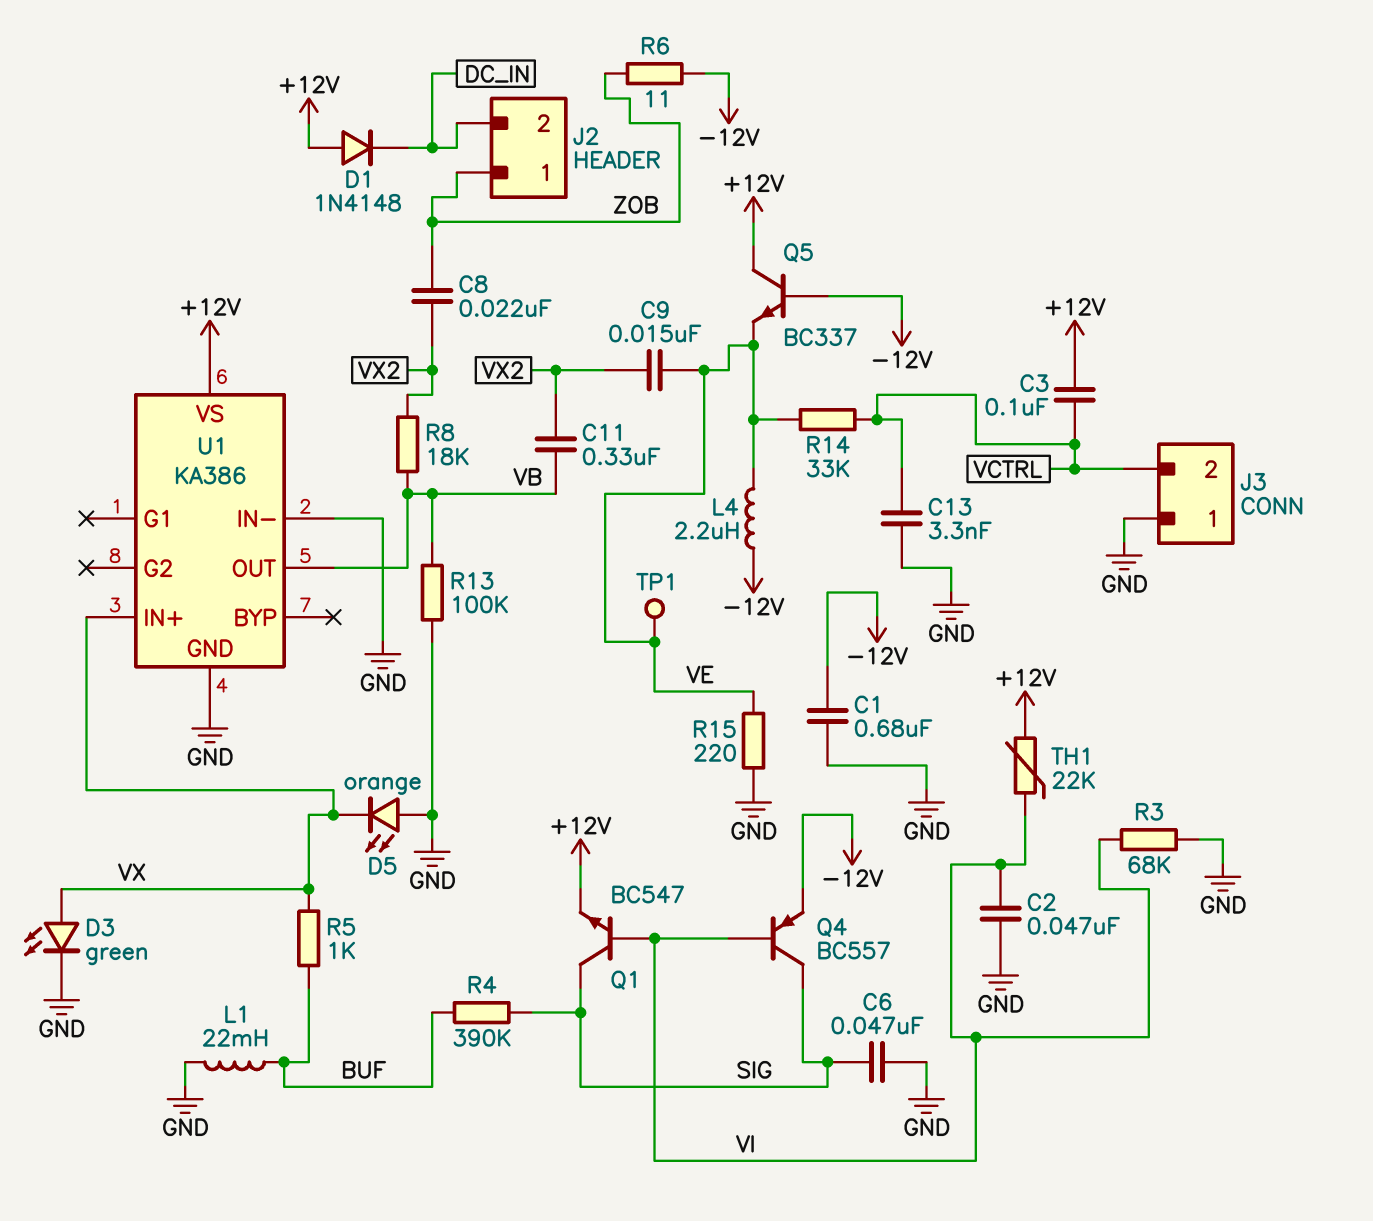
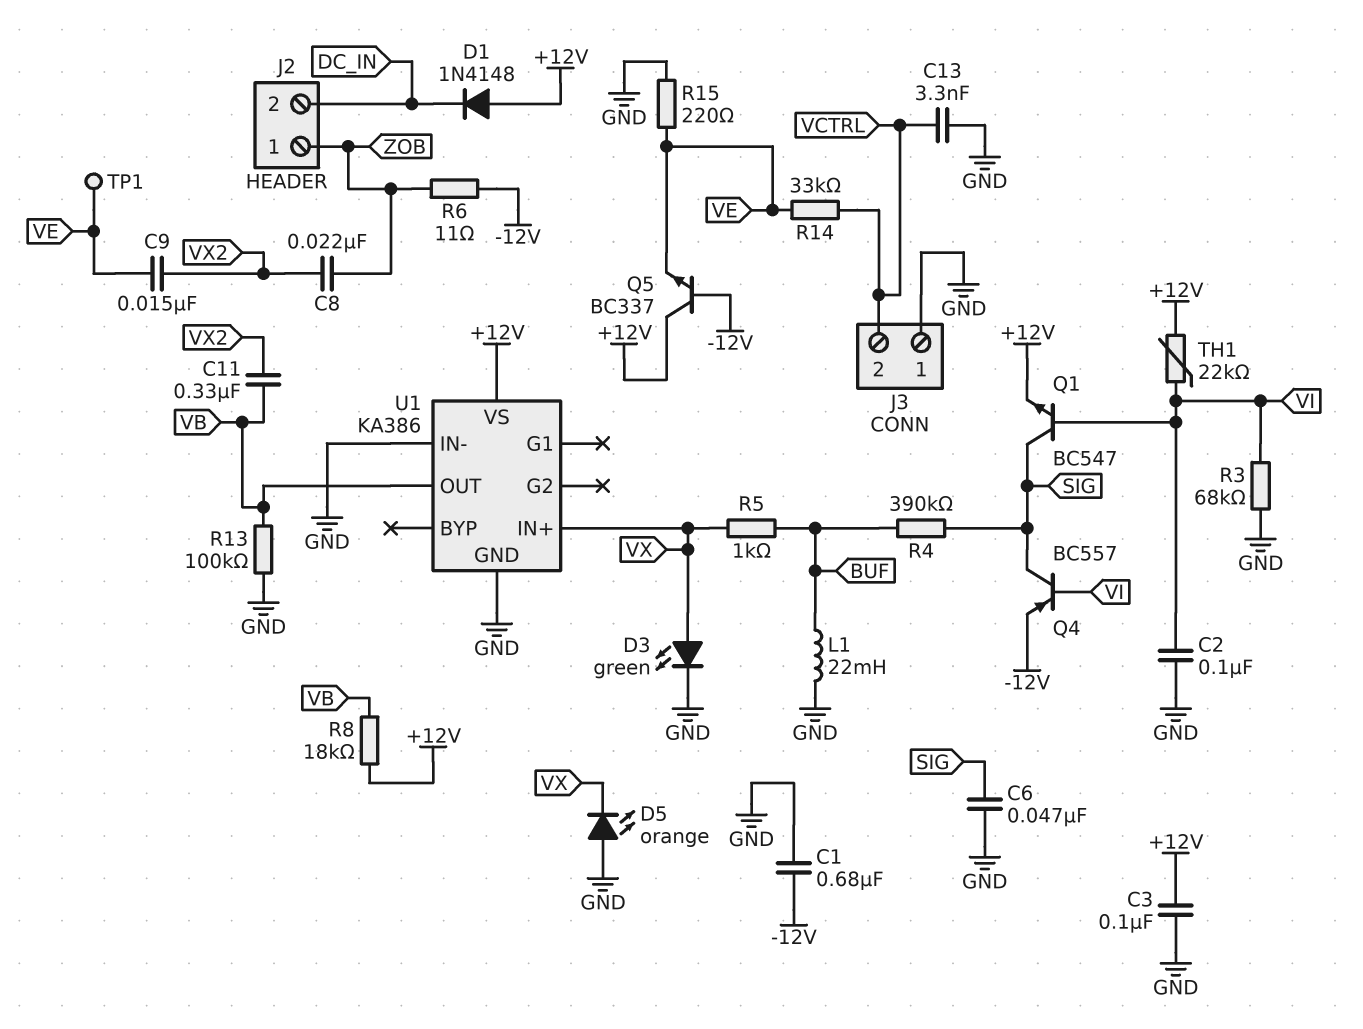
C2: 47nF (GND, VI) -> 100nF (GND, VI)
C3: 100nF (+12V, VCTRL) -> 100nF (+12V, GND)
L4: 2.2uH (-12V, VE) -> none
R8: 18k (VB, VX2) -> 18k (+12V, VB)

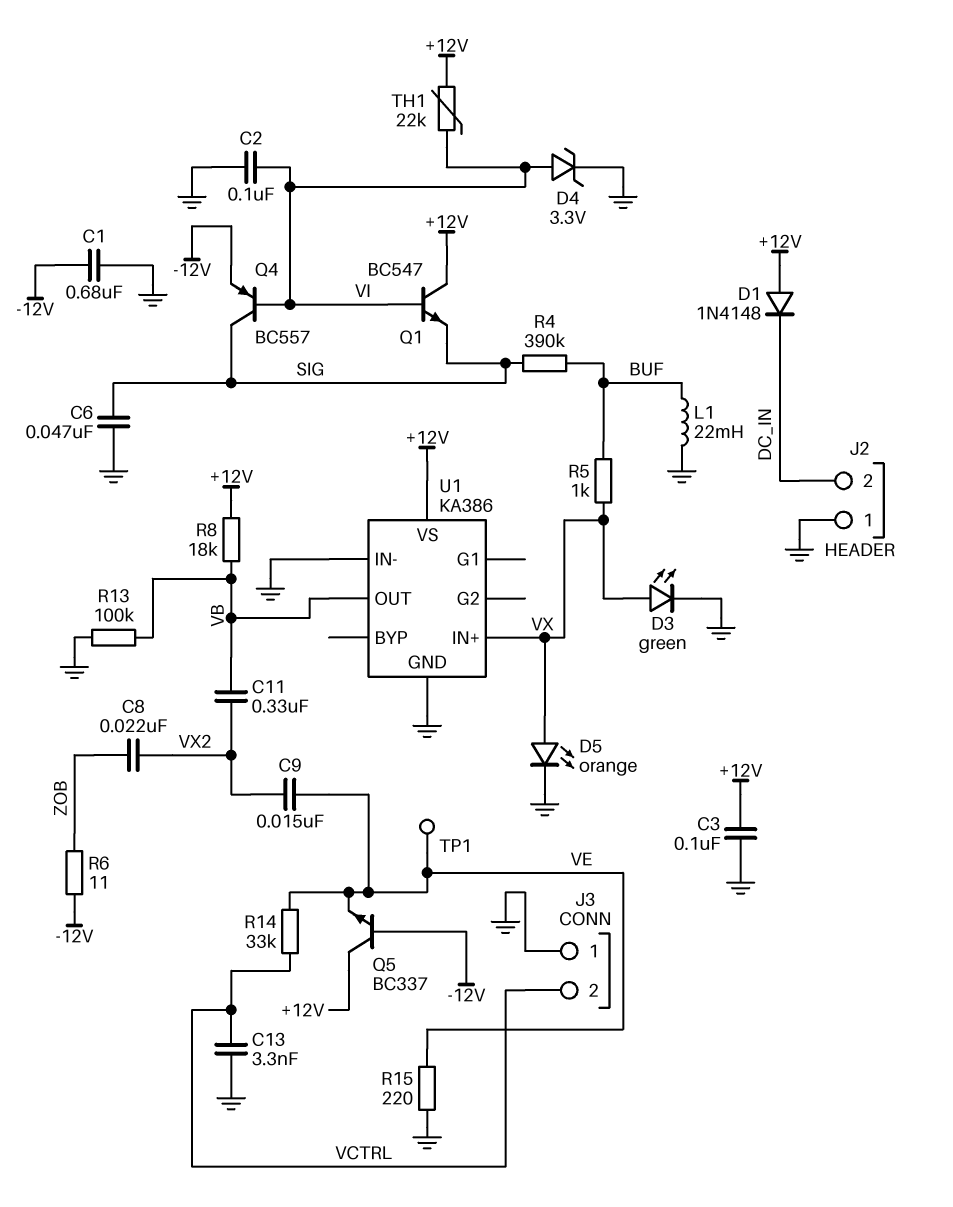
D4: none -> zener 3.3V (A VI, K GND)
D5: LED orange (A GND, K VX) -> LED orange (A VX, K GND)
J2 pin 1: ZOB -> GND
Q1: NPN BC547 (B VI, C SIG, E +12V) -> NPN BC547 (B VI, C +12V, E SIG)
R3: 68k (GND, VI) -> none

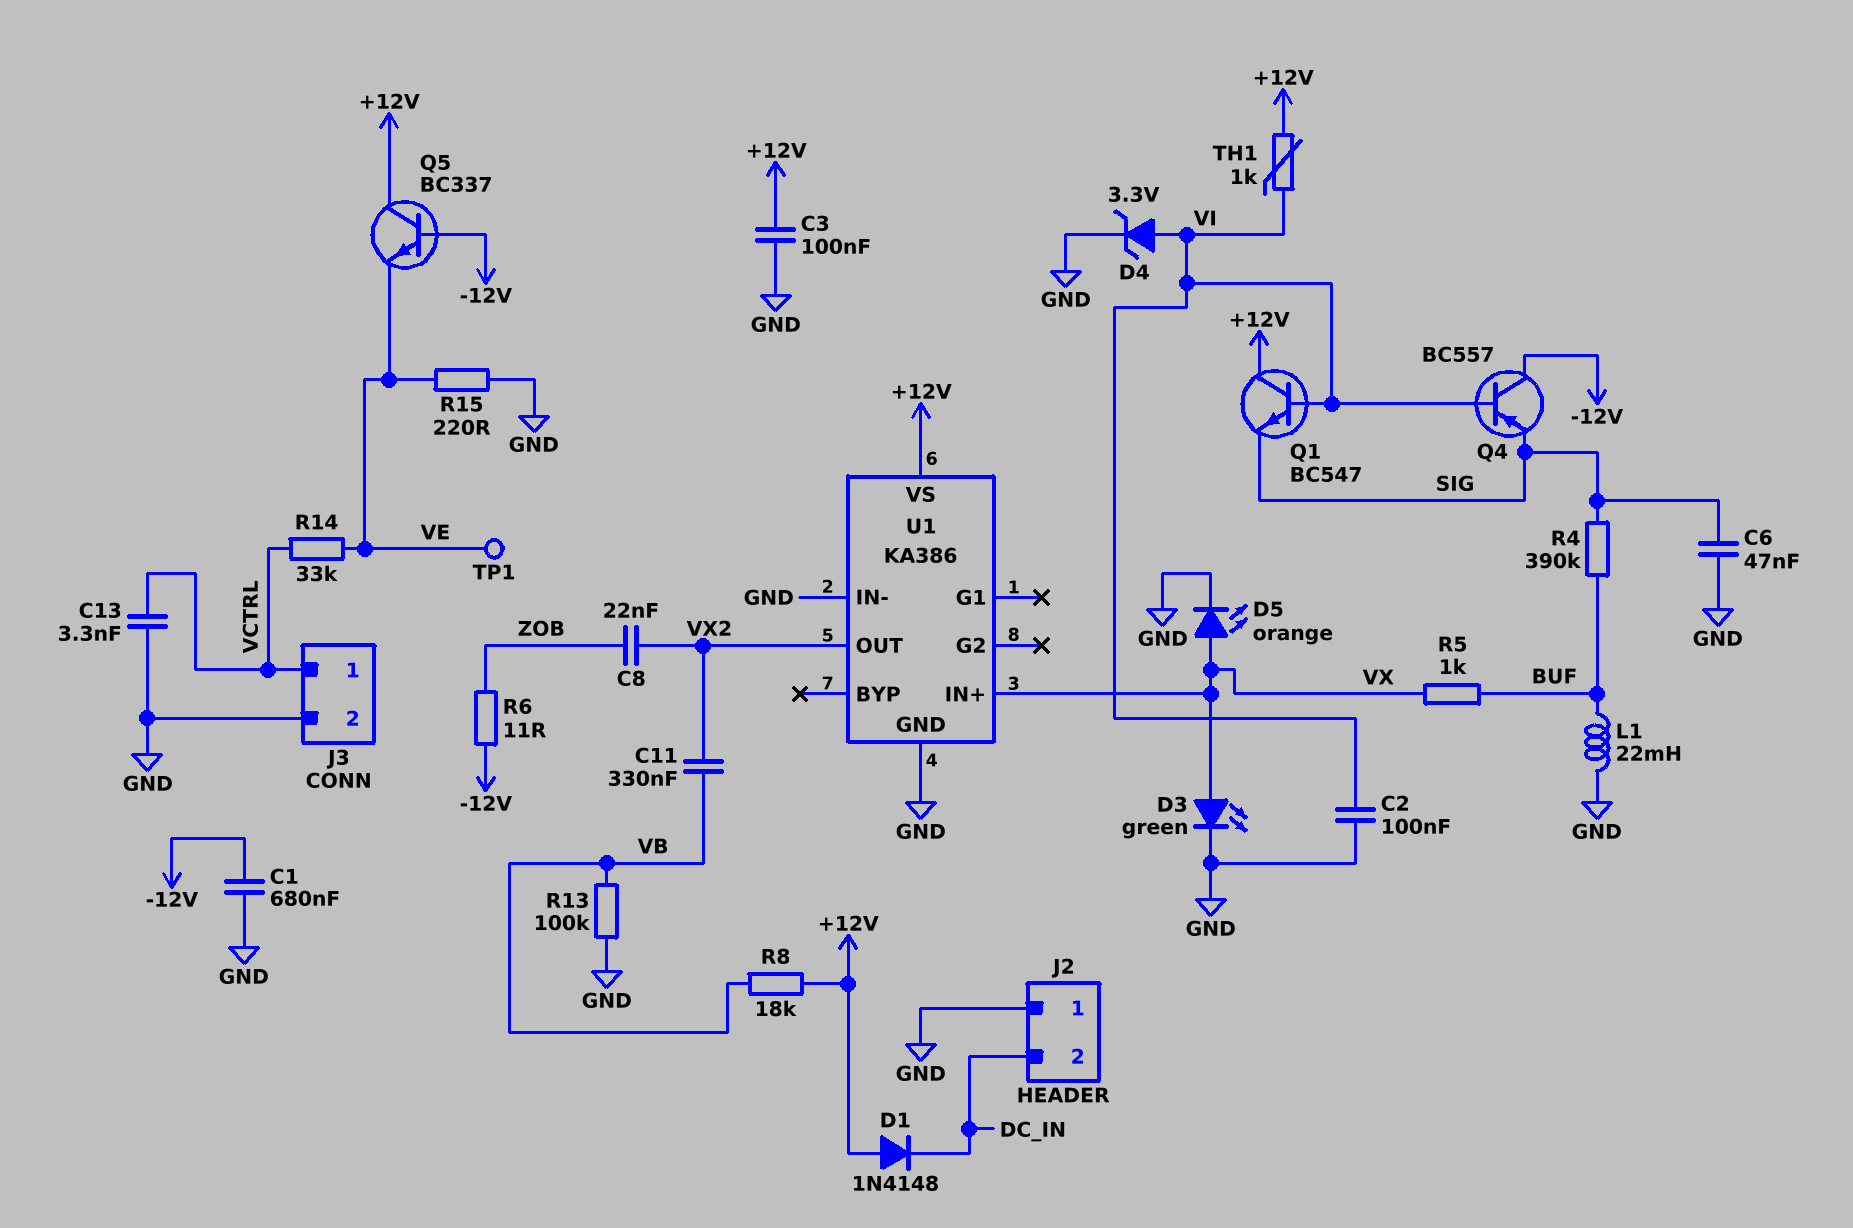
C9: 15nF (VE, VX2) -> none
J3 pin 1: GND -> VCTRL
J3 pin 2: VCTRL -> GND
Q4: PNP BC557 (B VI, C SIG, E -12V) -> PNP BC557 (B VI, C -12V, E SIG)
TH1: 22k (+12V, VI) -> 1k (+12V, VI)
U1 pin OUT: VB -> VX2

